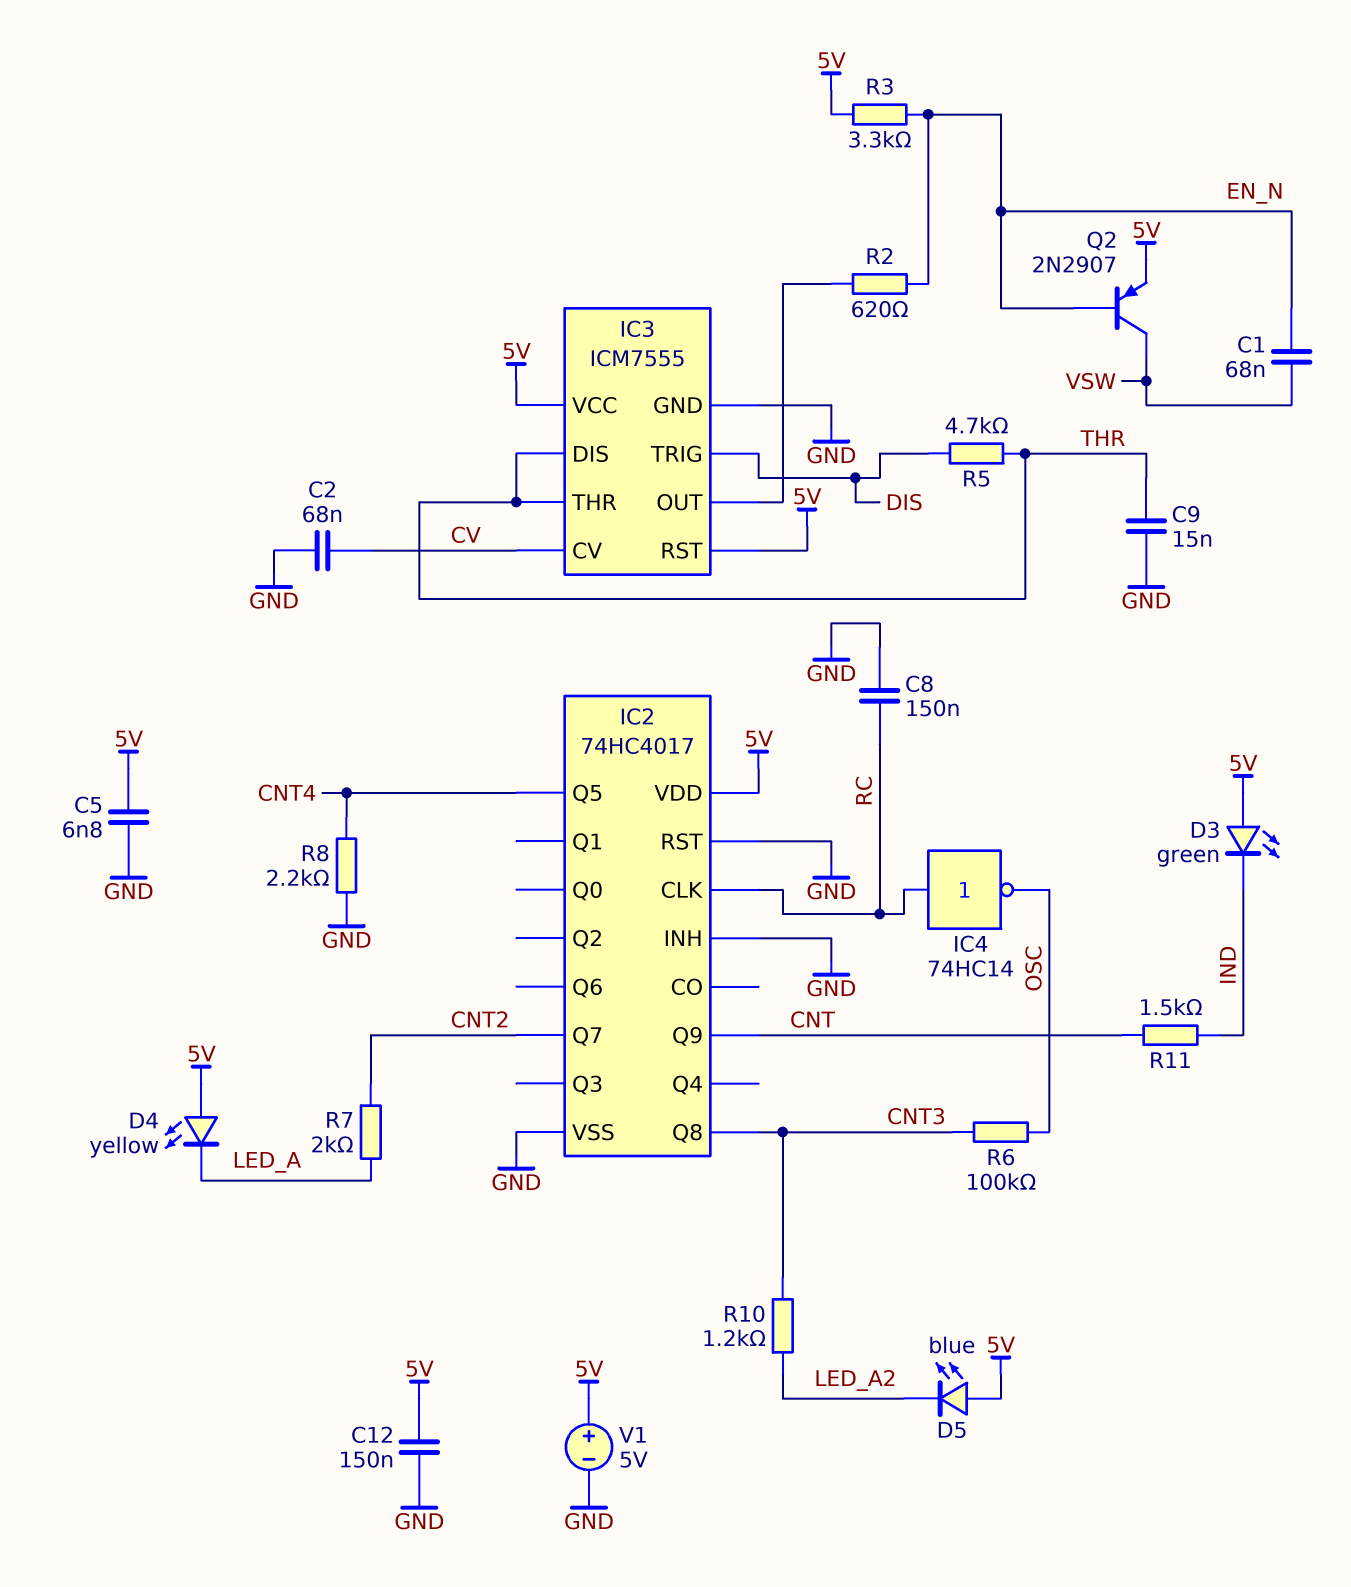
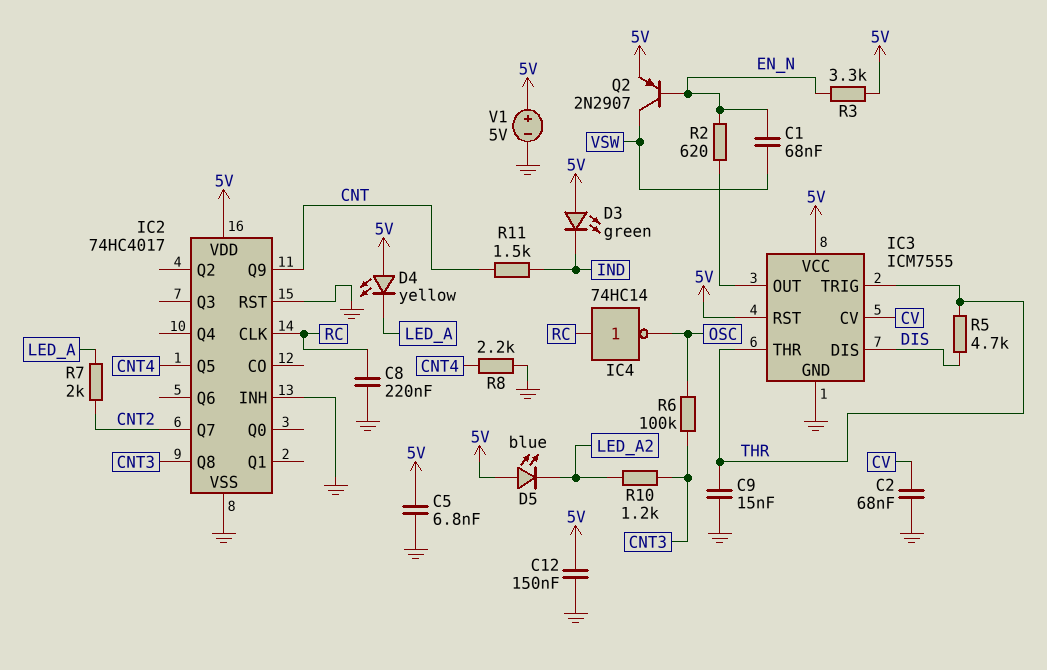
C8: 150nF (GND, RC) -> 220nF (GND, RC)
IC3 pin DIS: THR -> DIS
IC3 pin TRIG: DIS -> THR

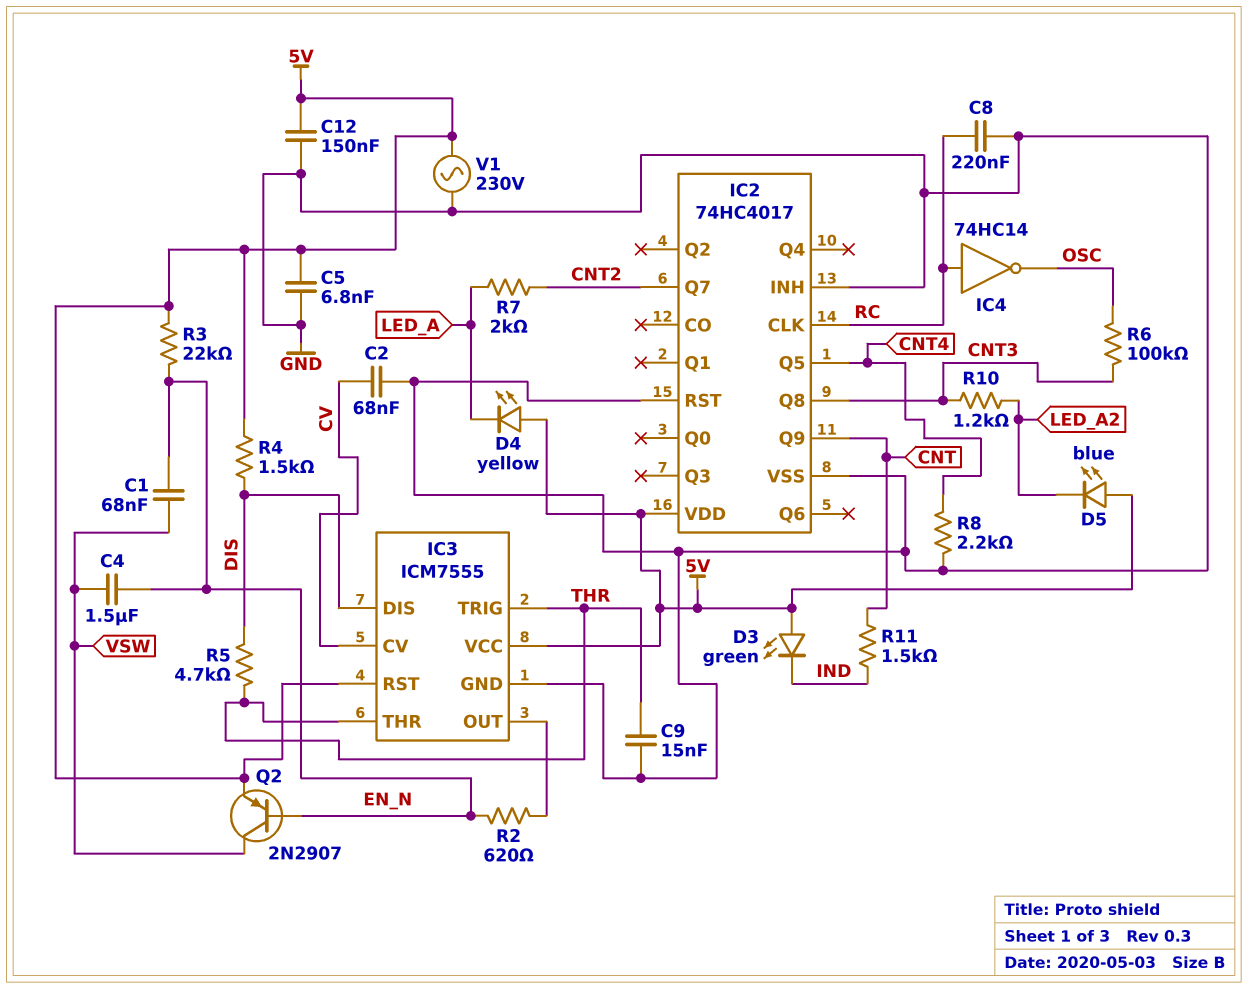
C4: none -> 1.5uF (EN_N, VSW)
R3: 3.3k (5V, EN_N) -> 22k (5V, EN_N)
R4: none -> 1.5k (5V, DIS)
V1: 5V (plus 5V, minus GND) -> AC 230V (5V, GND)

